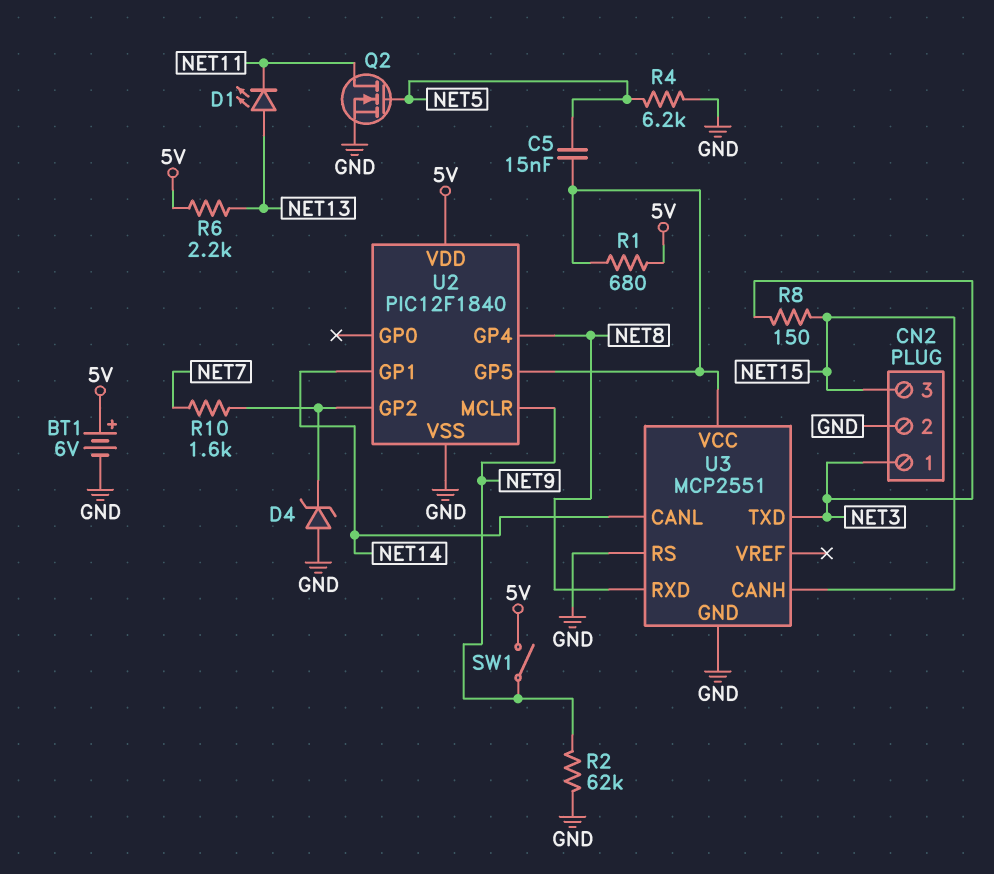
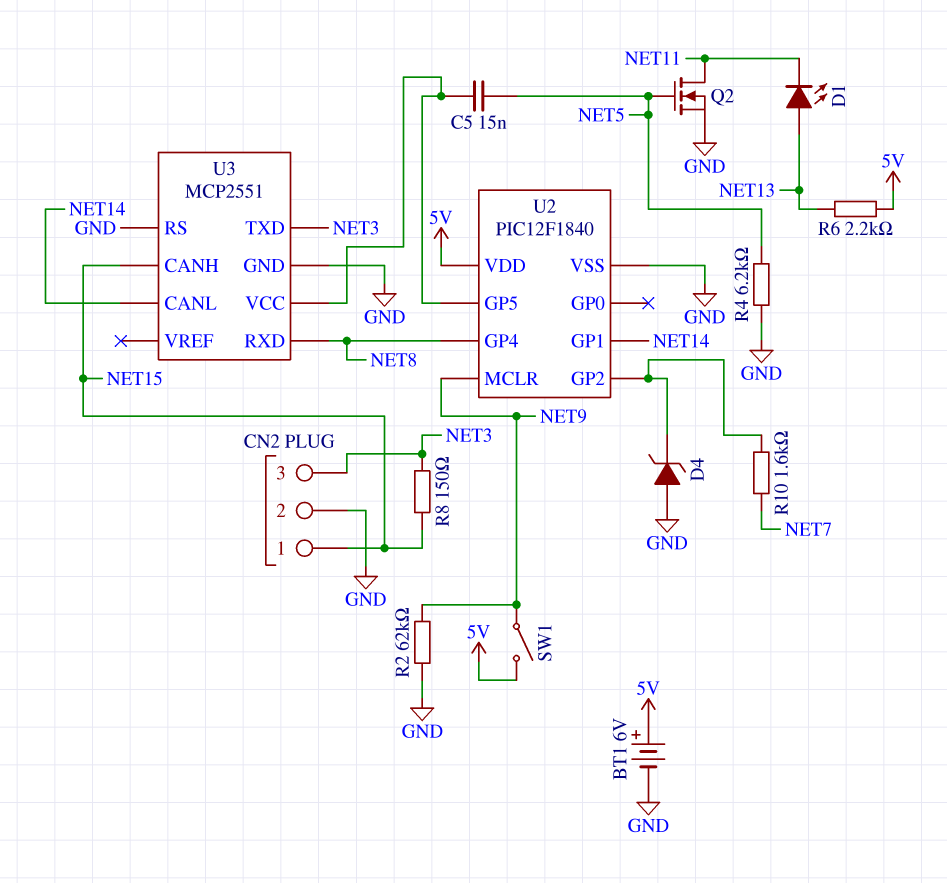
CN2 pin 1: NET3 -> NET15
CN2 pin 3: NET15 -> NET3
R1: 680 (5V, U2/GP5) -> none

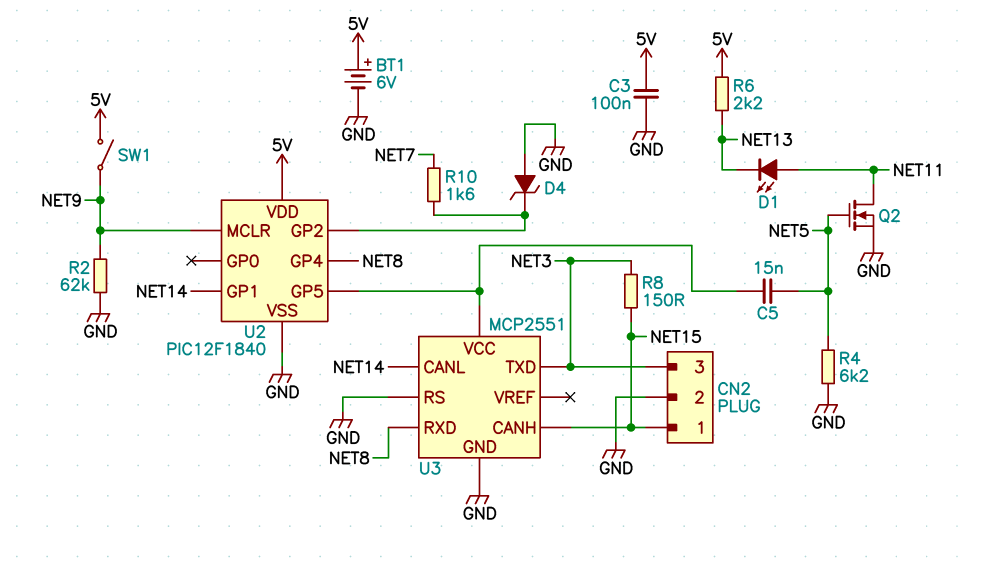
C3: none -> 100nF (5V, GND)
D1: LED (A NET13, K NET11) -> LED (A NET11, K NET13)

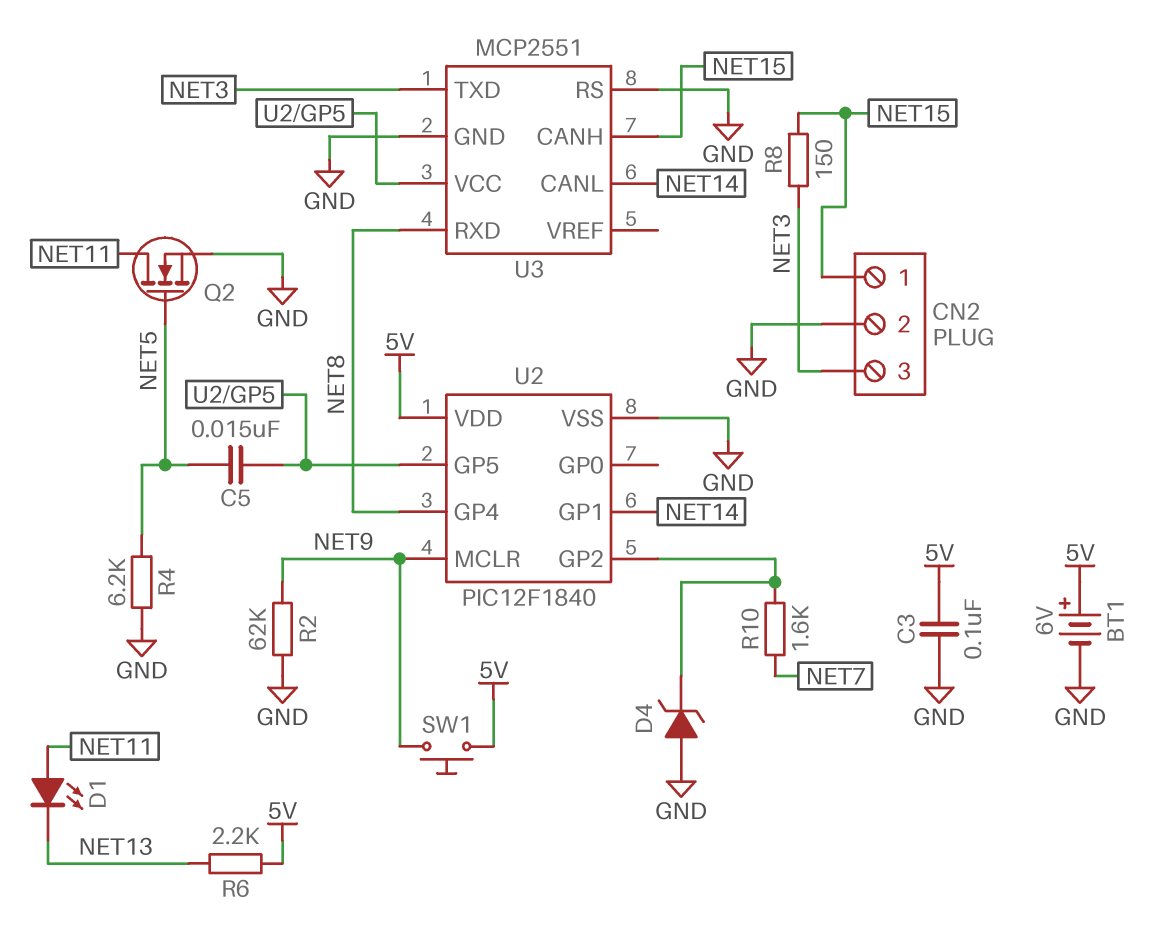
SW1: switch (5V, NET9) -> button (5V, NET9)

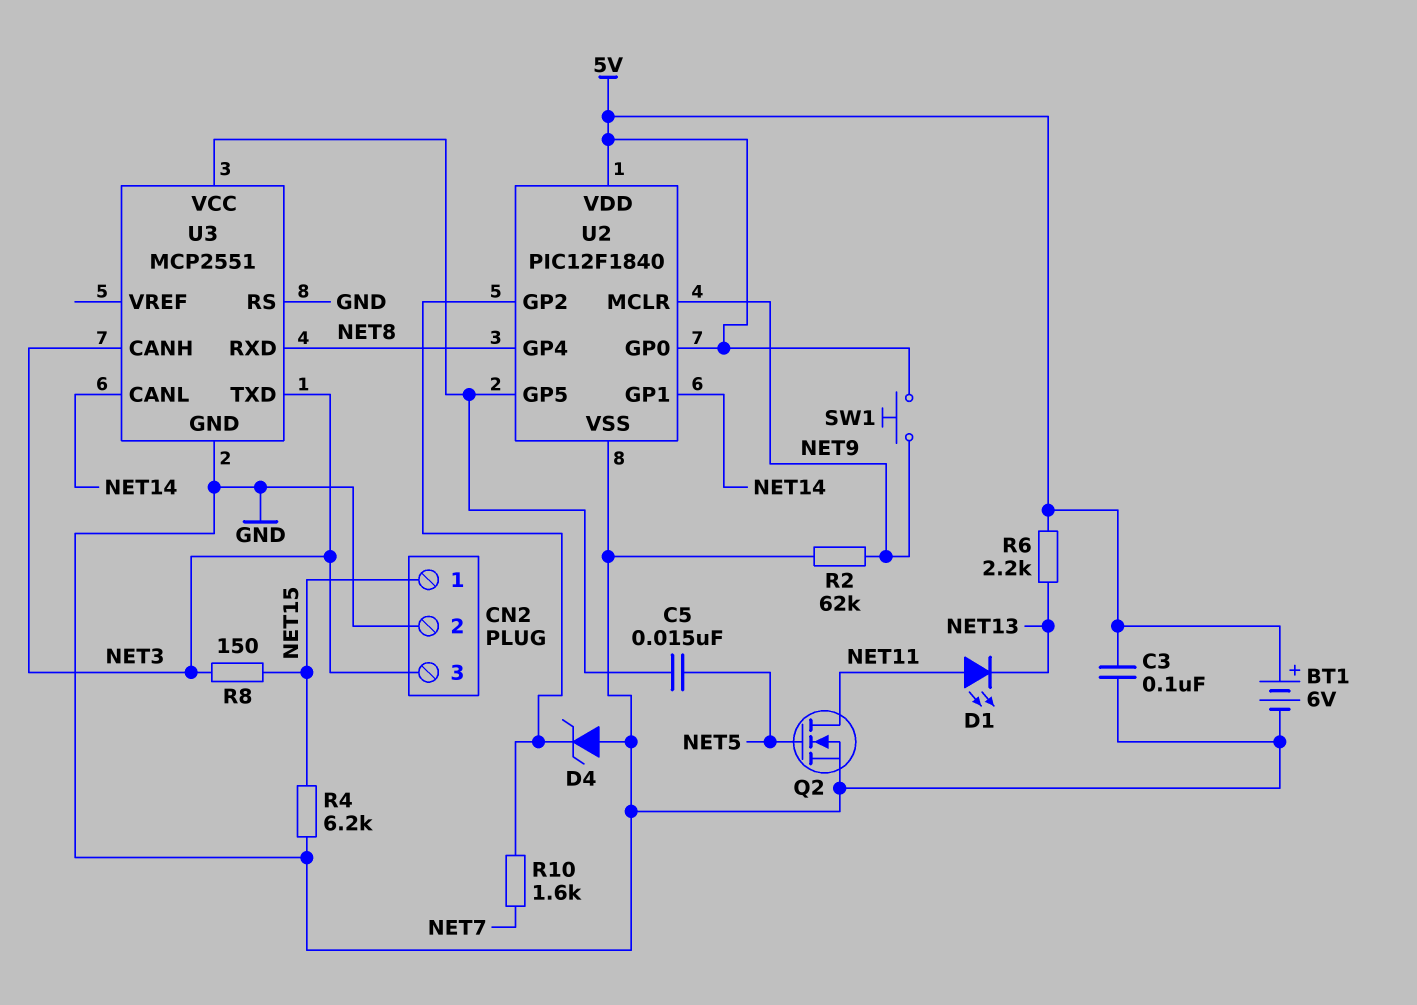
R4: 6.2k (GND, NET5) -> 6.2k (GND, NET15)
U2 pin GP0: none -> 5V
U3 pin CANH: NET15 -> NET3

